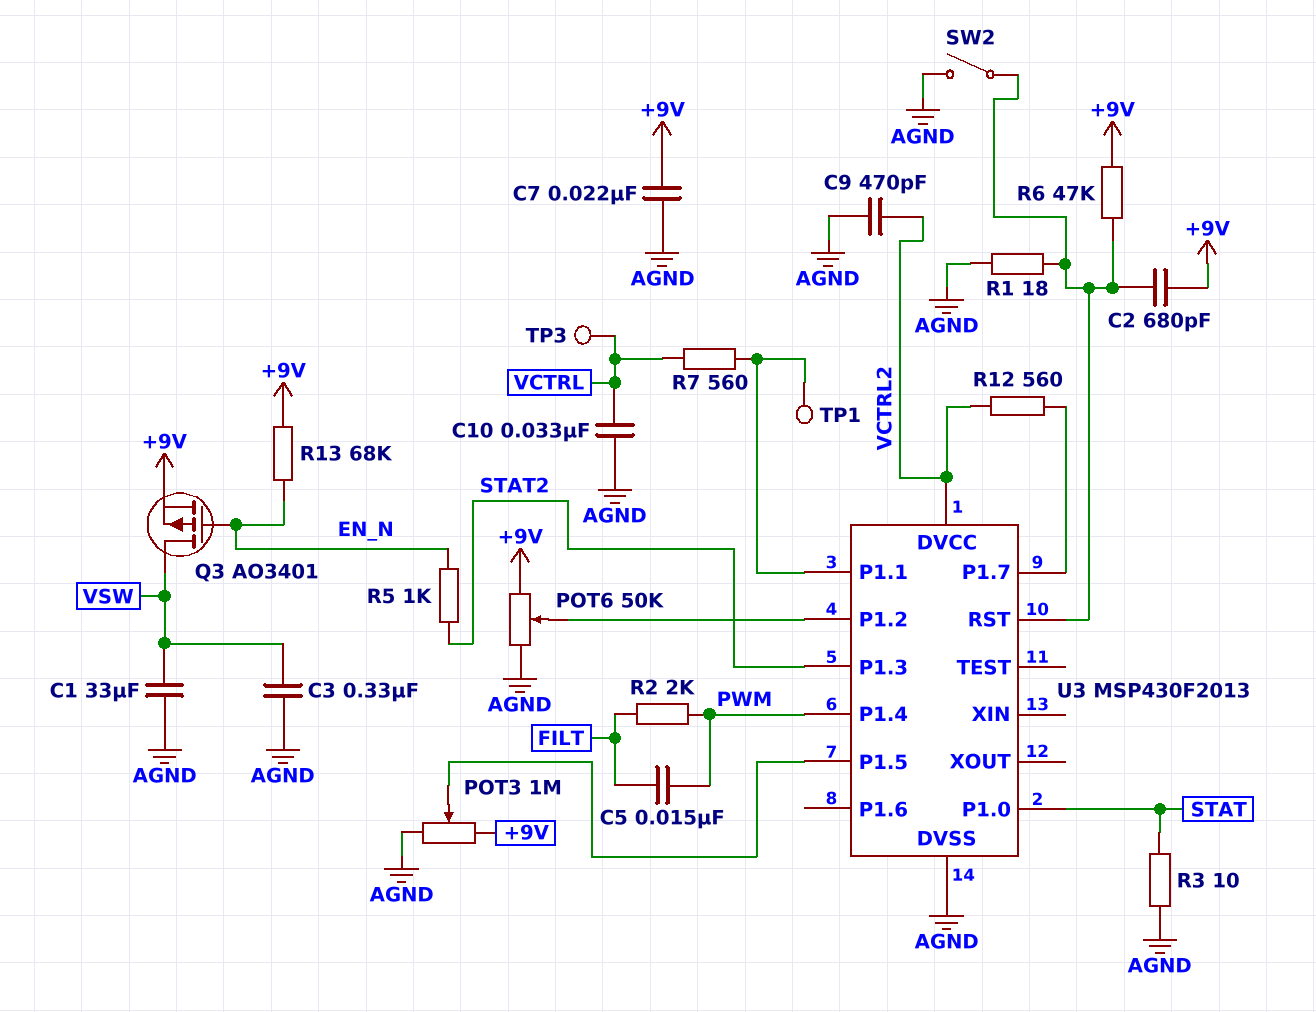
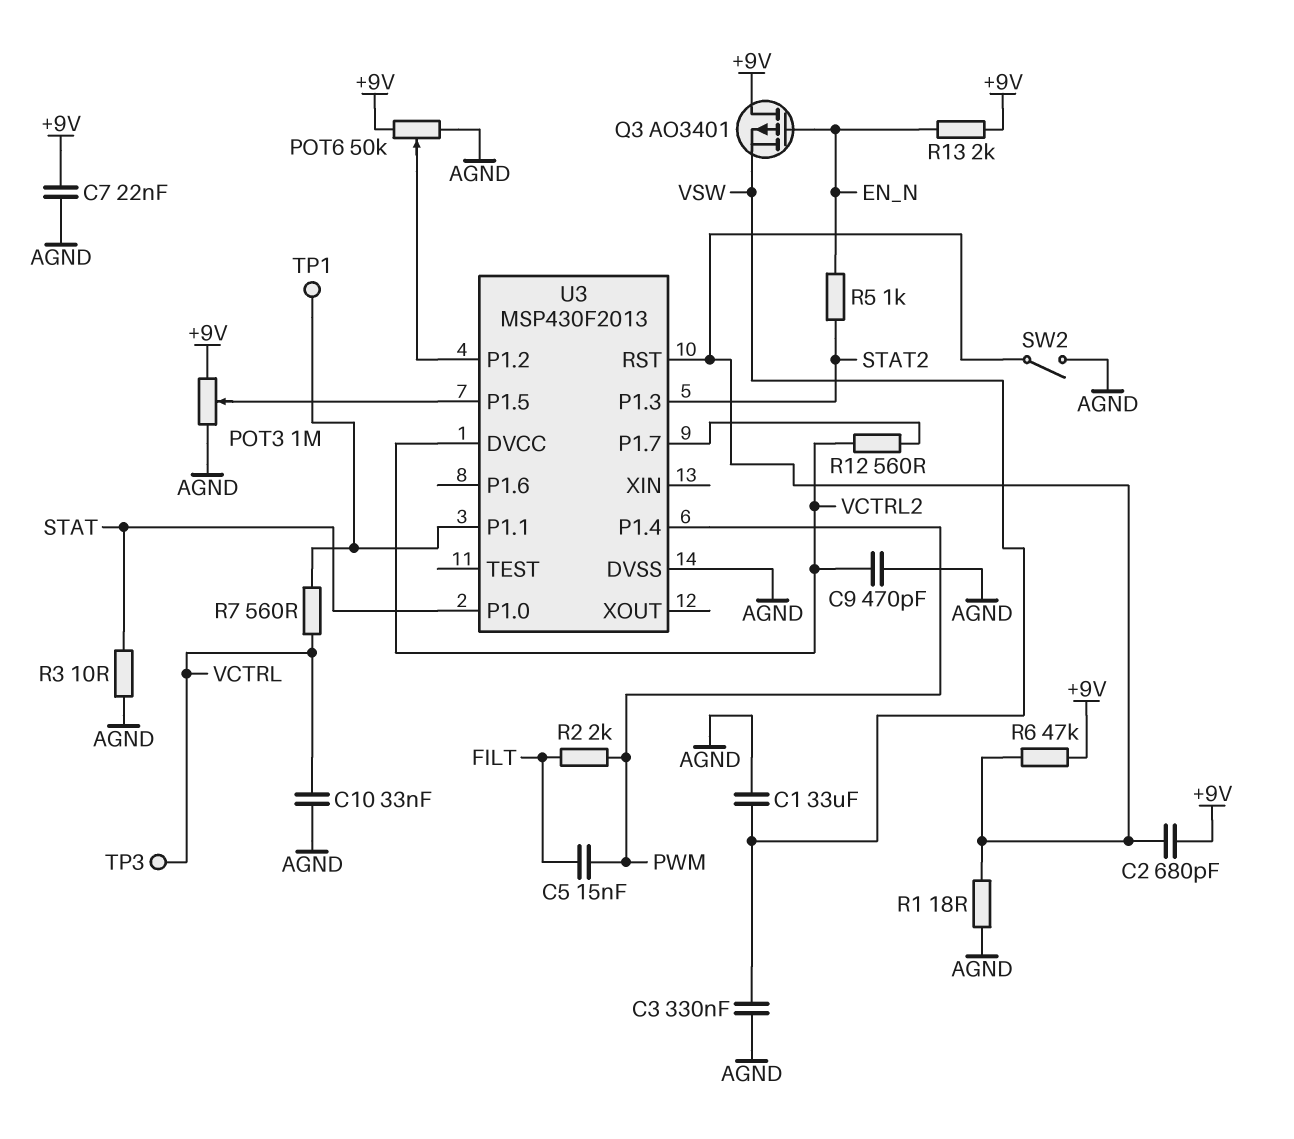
Q3: PMOS AO3401 (G EN_N, D VSW, S +9V) -> PMOS AO3401 (G EN_N, D +9V, S VSW)
R13: 68k (+9V, EN_N) -> 2k (+9V, EN_N)

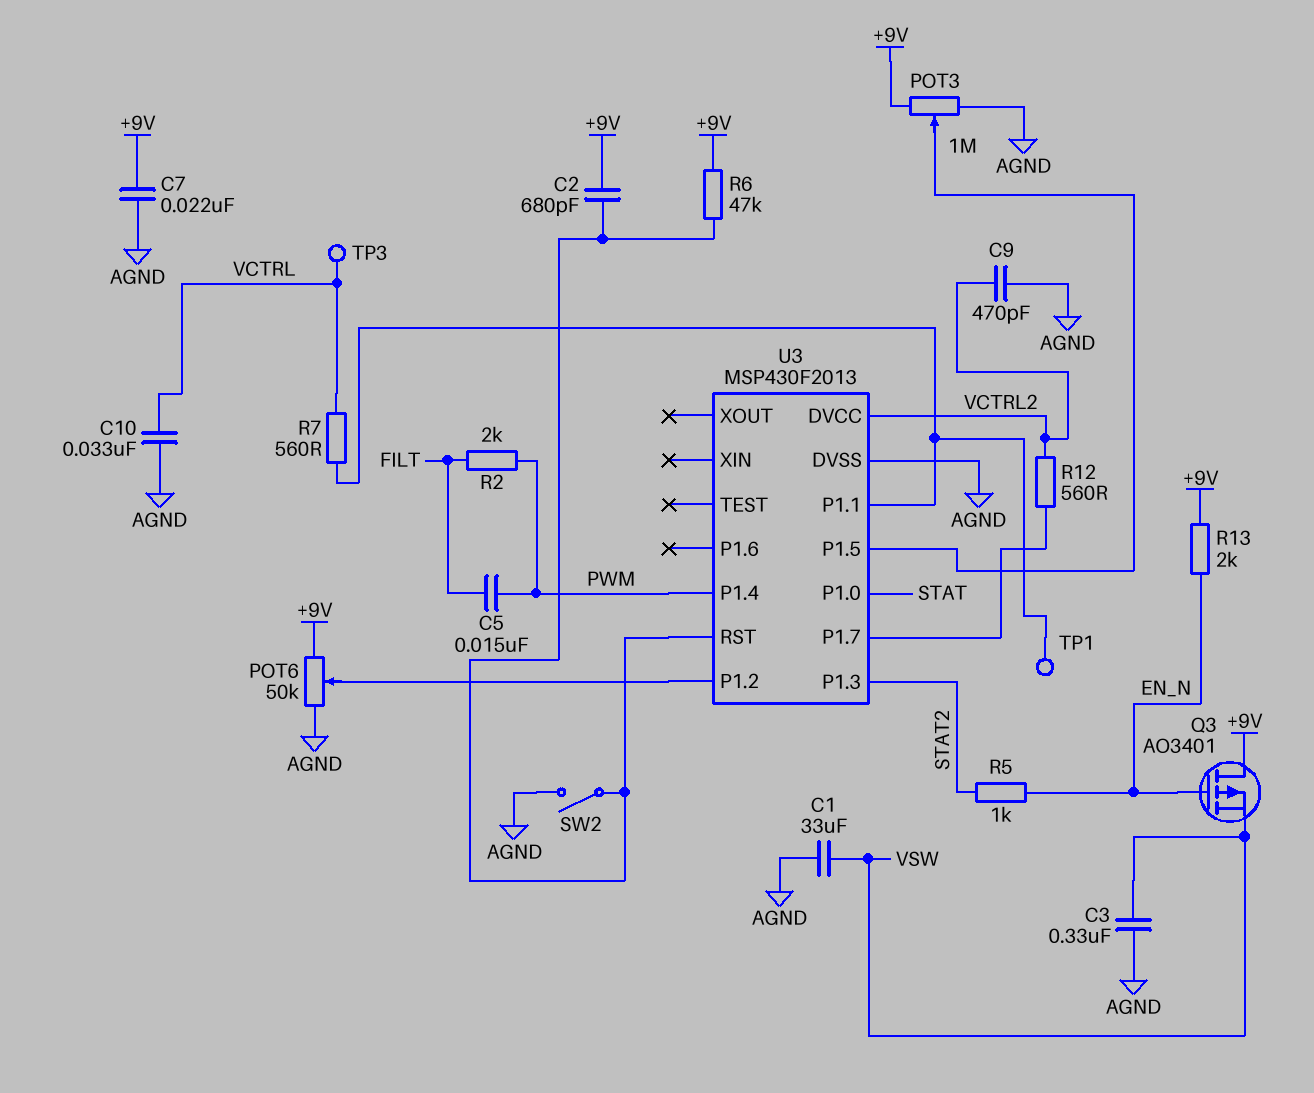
R1: 18 (AGND, U3/RST) -> none
R3: 10 (AGND, STAT) -> none

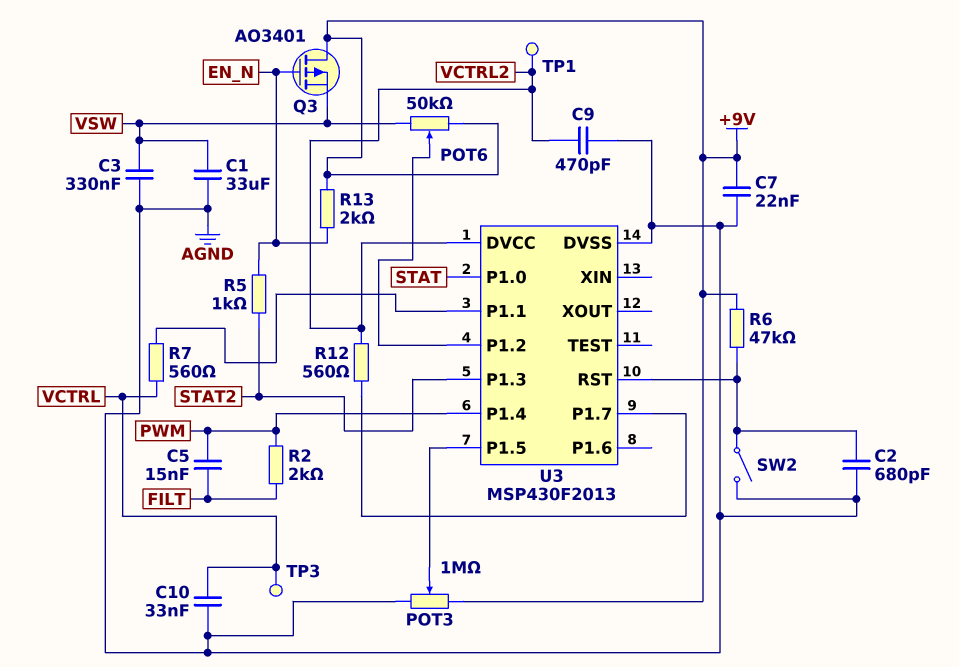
C2: 680pF (+9V, U3/RST) -> 680pF (AGND, U3/RST)
POT6: 50k (+9V, AGND, wiper U3/P1.2) -> 50k (+9V, VSW, wiper U3/P1.2)
TP1: test point (U3/P1.1) -> test point (VCTRL2)

